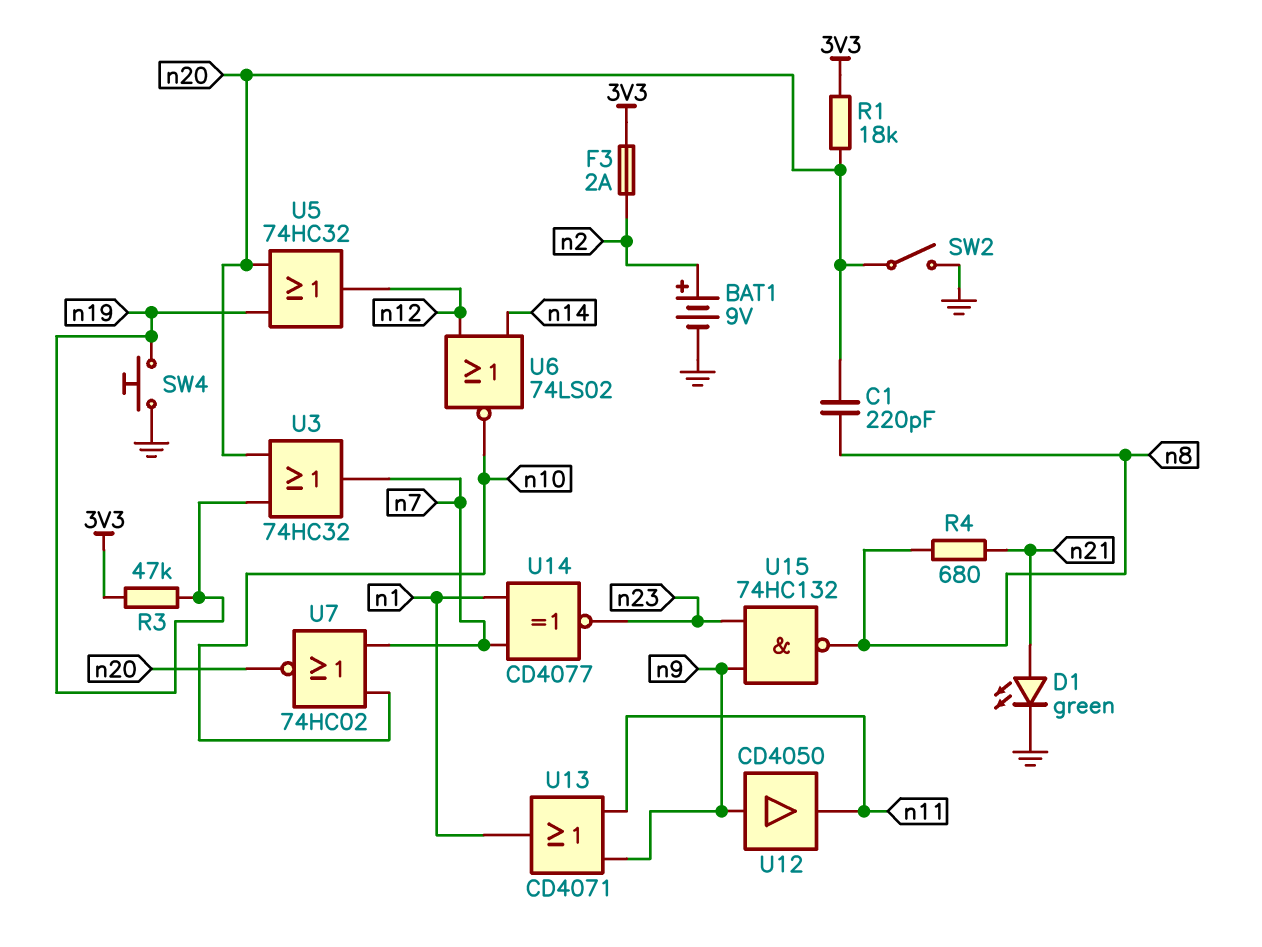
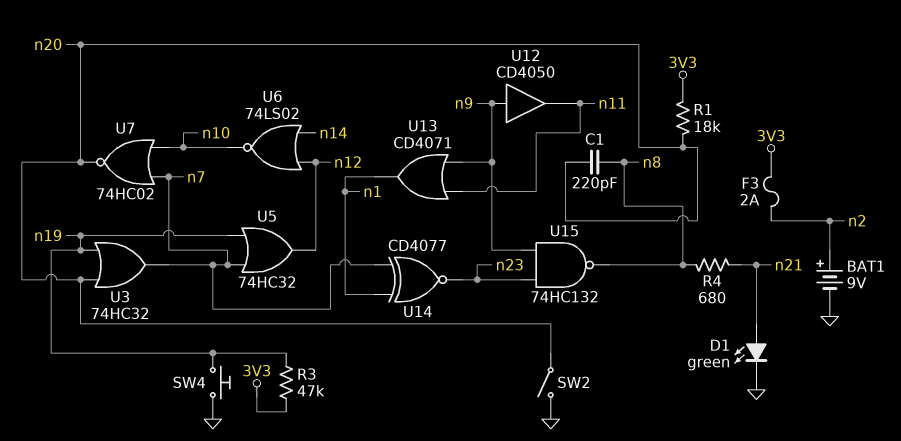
U5: OR 74HC32 (in n19, in n20, out n12) -> OR 74HC32 (in n7, in n19, out n12)

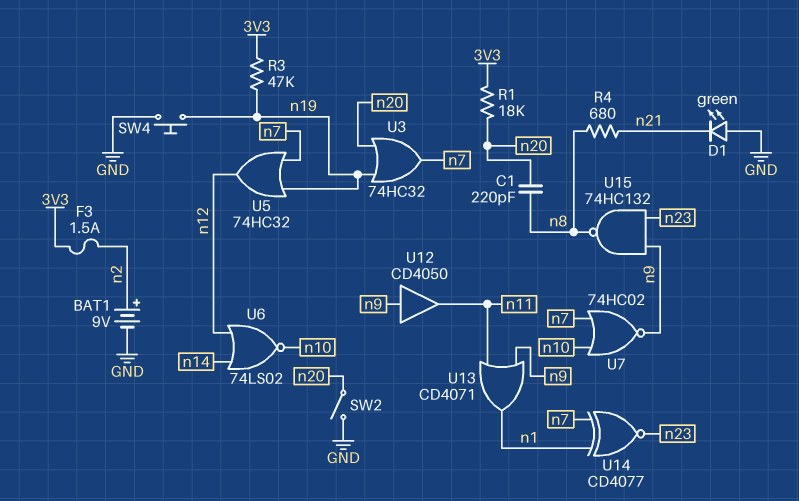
D1: LED green (A n21, K GND) -> LED green (A GND, K n21)
F3: 2A (3V3, n2) -> 1.5A (3V3, n2)
U7: NOR 74HC02 (in n7, in n10, out n20) -> NOR 74HC02 (in n7, in n10, out n9)

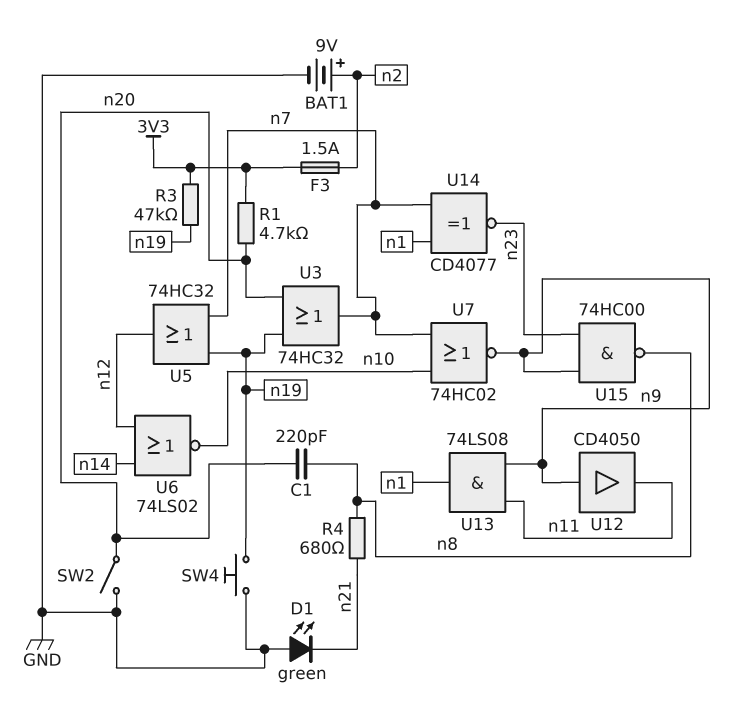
R1: 18k (3V3, n20) -> 4.7k (3V3, n20)
U13: OR CD4071 (in n9, in n11, out n1) -> AND 74LS08 (in n9, in n11, out n1)
U15: NAND 74HC132 (in n9, in n23, out n8) -> NAND 74HC00 (in n9, in n23, out n8)

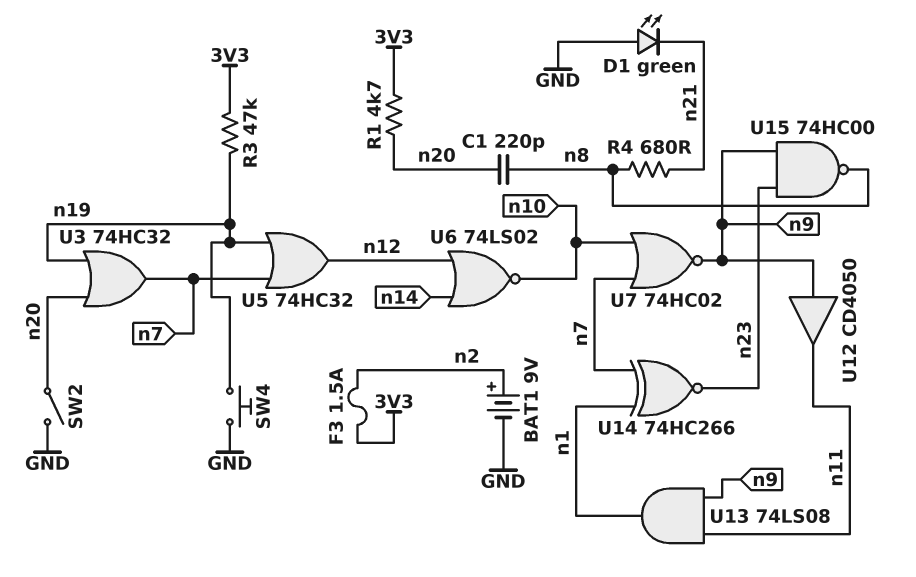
U14: XNOR CD4077 (in n1, in n7, out n23) -> XNOR 74HC266 (in n1, in n7, out n23)

